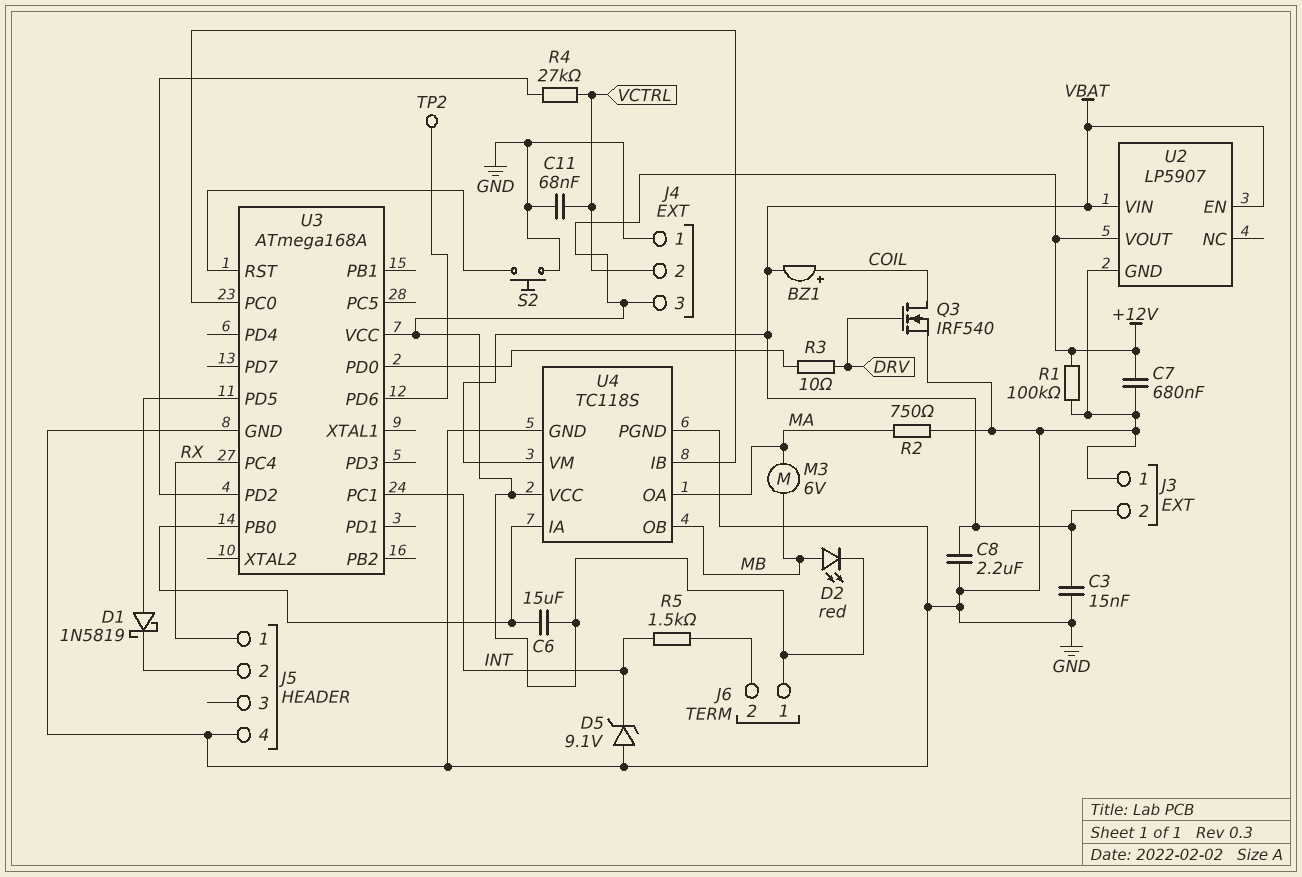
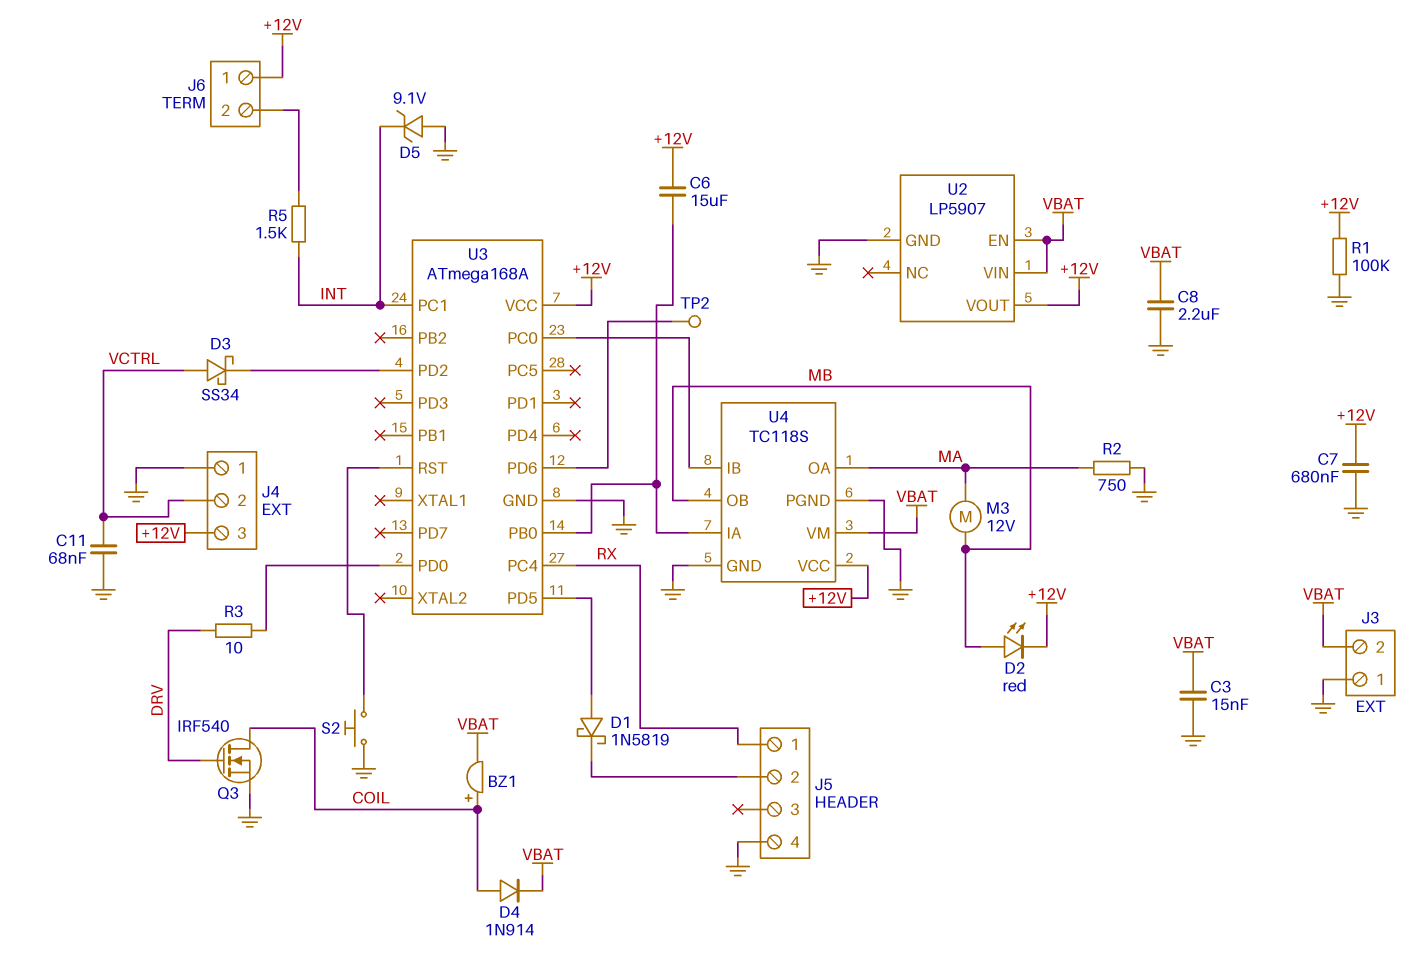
D3: none -> schottky SS34 (A VCTRL, K U3/PD2)
D4: none -> diode 1N914 (A COIL, K VBAT)
M3: motor 6V (MA, MB) -> motor 12V (MA, MB)
R4: 27k (U3/PD2, VCTRL) -> none

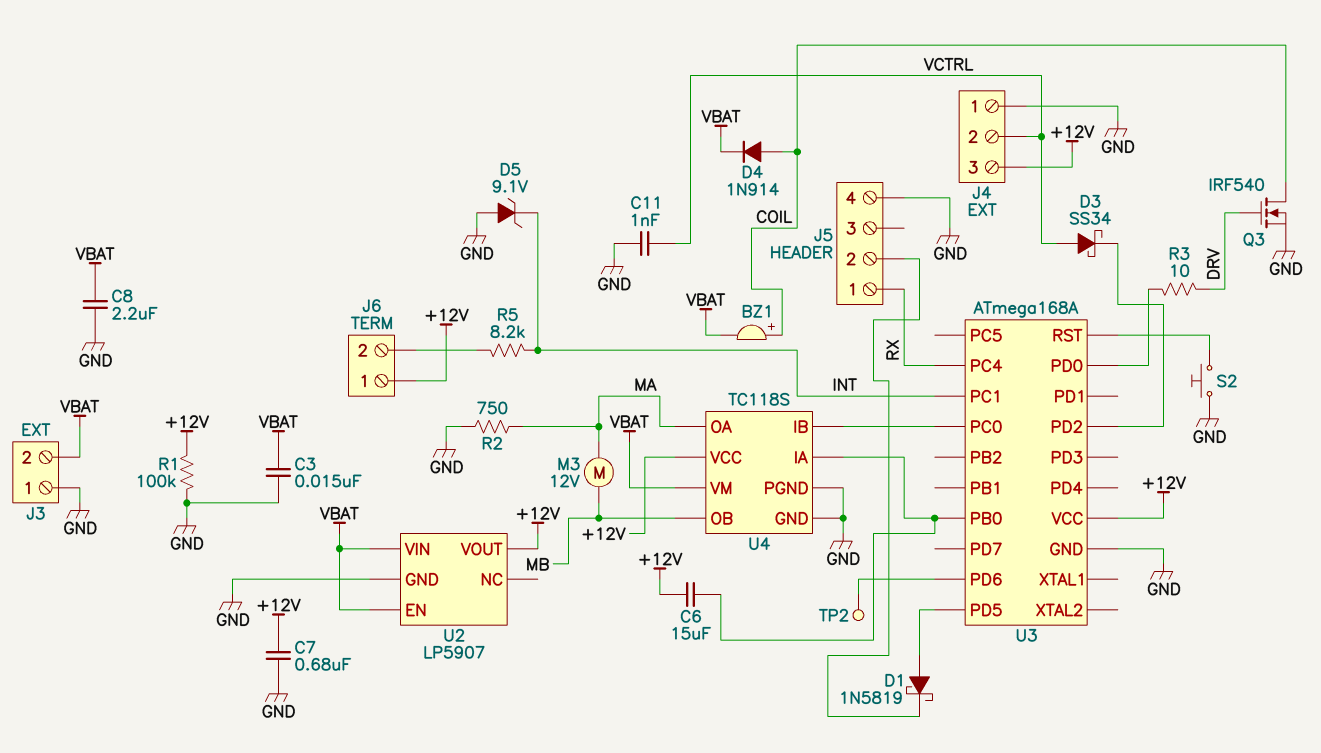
C11: 68nF (GND, VCTRL) -> 1nF (GND, VCTRL)
D2: LED red (A MB, K +12V) -> none
R5: 1.5k (INT, J6/2) -> 8.2k (INT, J6/2)

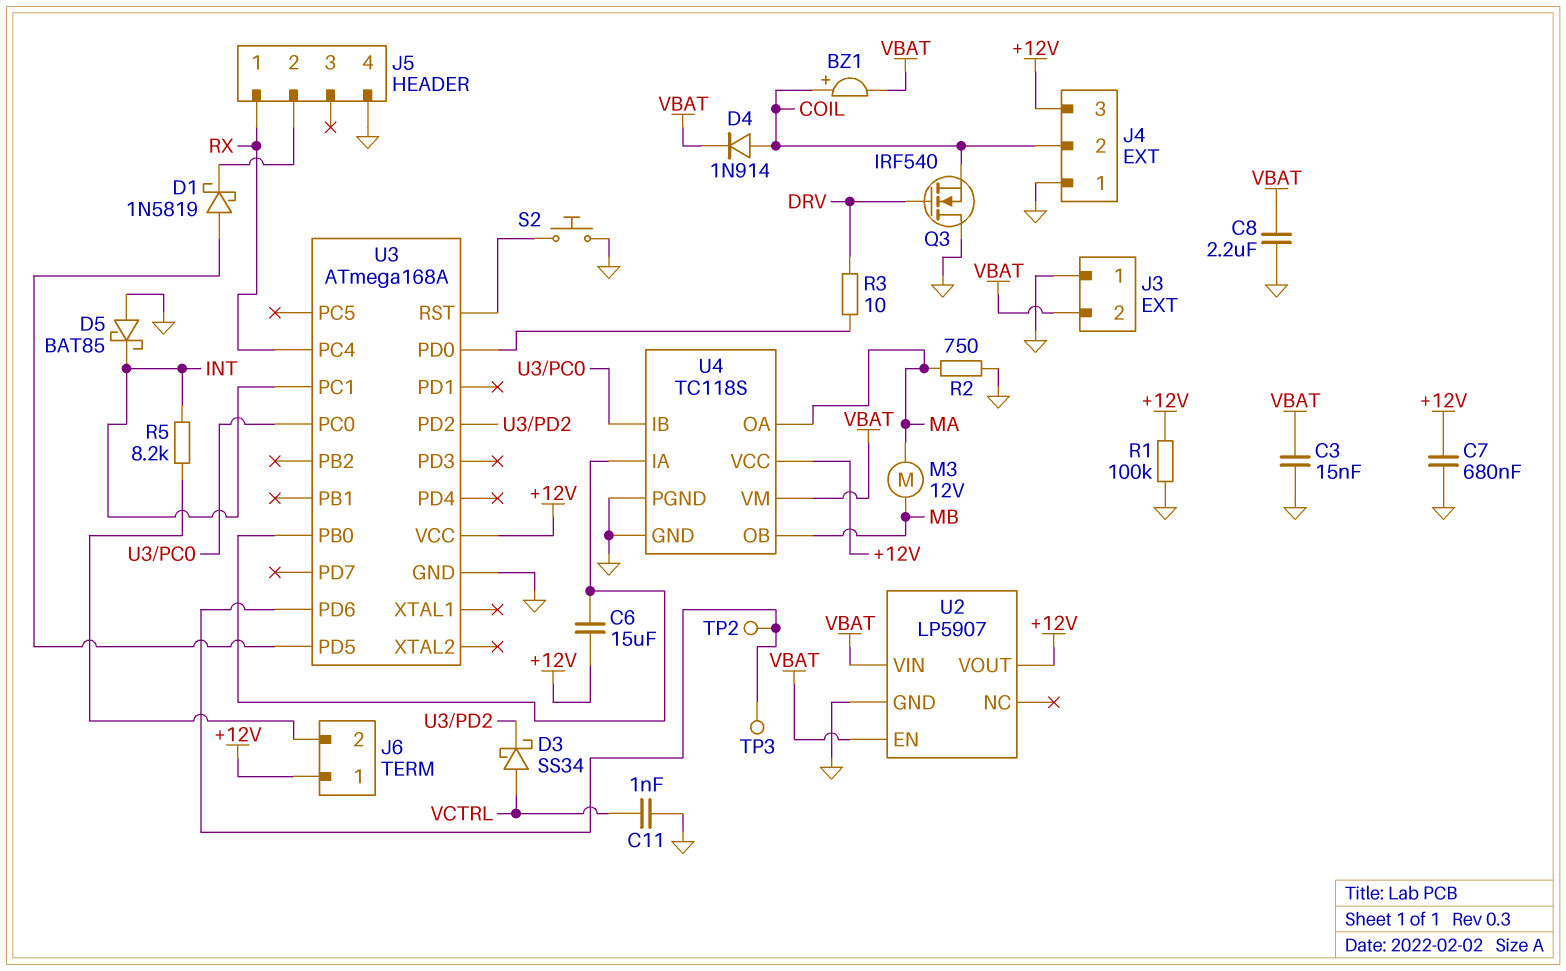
D5: zener 9.1V (A GND, K INT) -> schottky BAT85 (A GND, K INT)
J4 pin 2: VCTRL -> COIL
Q3: NMOS IRF540 (G DRV, D COIL, S GND) -> NMOS IRF540 (G DRV, D GND, S COIL)
TP3: none -> test point (U3/PD6)

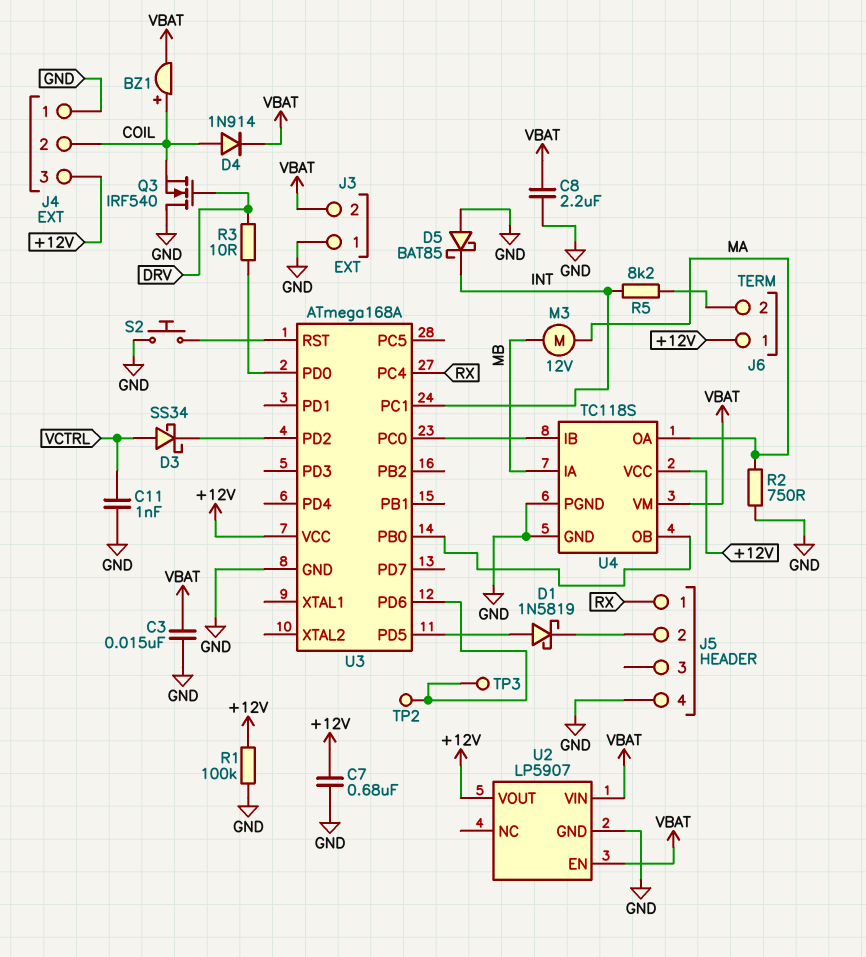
C6: 15uF (+12V, U3/PB0) -> none
U4 pin IA: U3/PB0 -> MB
U4 pin OB: MB -> U3/PB0

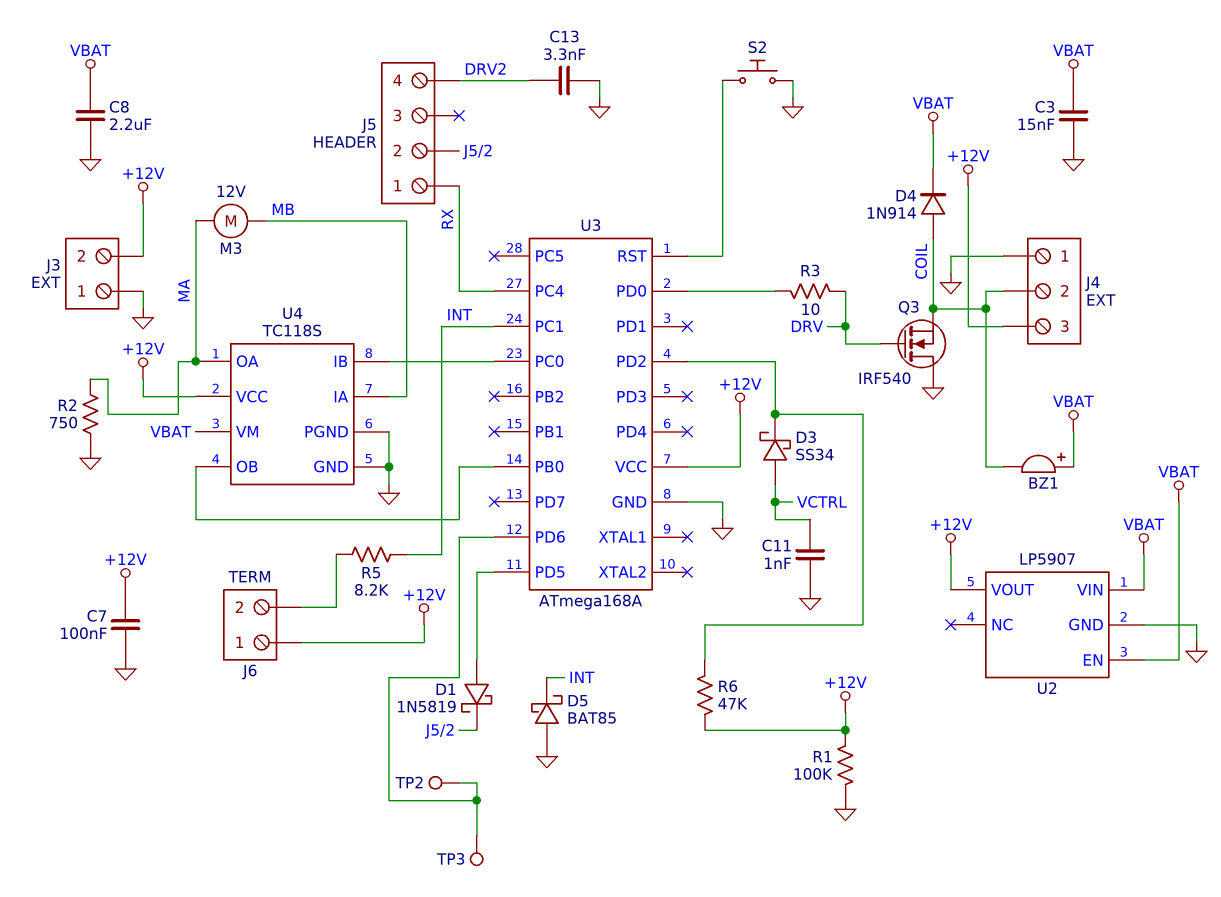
BZ1: buzzer (plus COIL, minus VBAT) -> buzzer (plus VBAT, minus COIL)
C7: 680nF (+12V, GND) -> 100nF (+12V, GND)
C13: none -> 3.3nF (DRV2, GND)
J3 pin 2: VBAT -> +12V
J5 pin 4: GND -> DRV2
R6: none -> 47k (+12V, U3/PD2)

